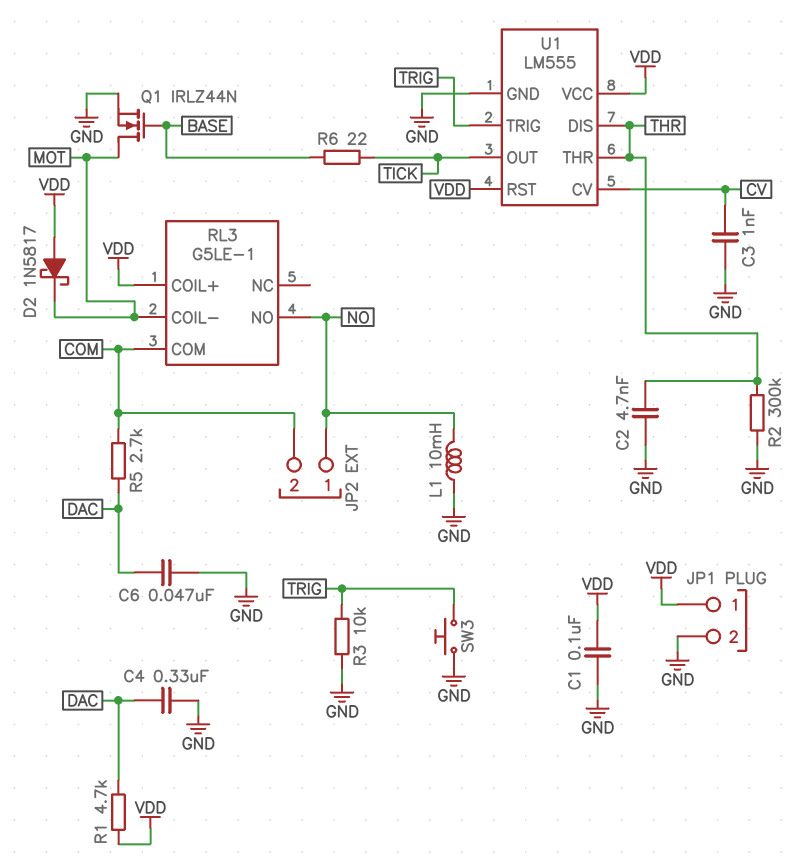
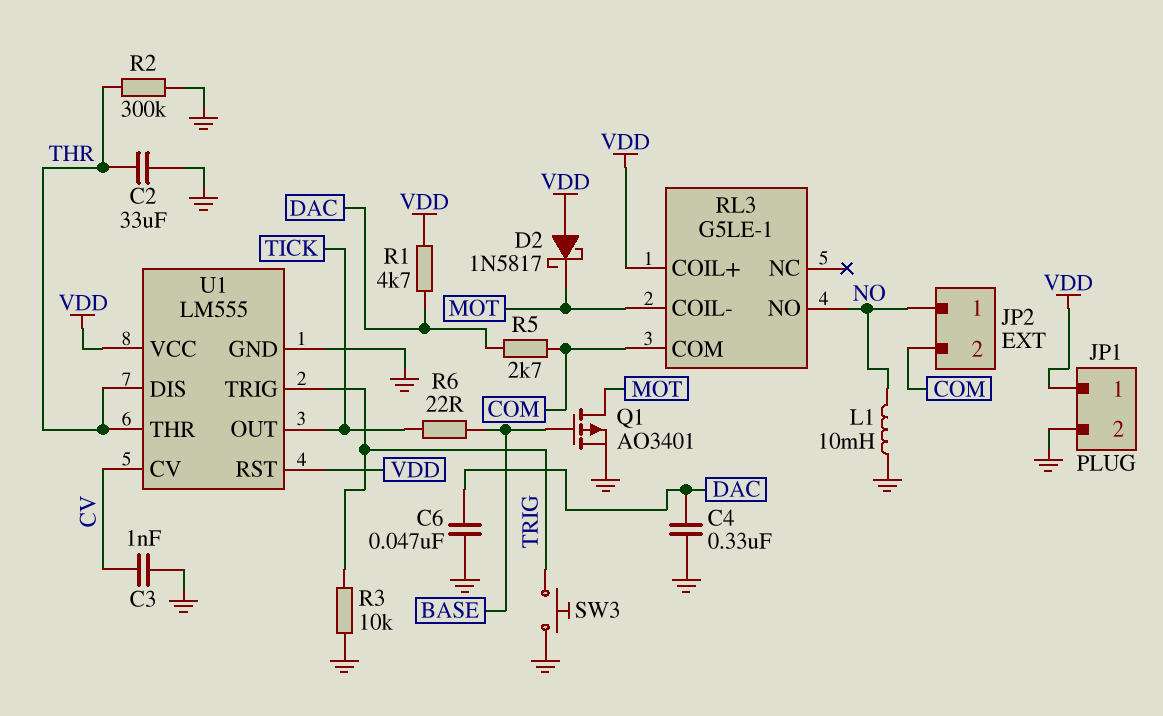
C1: 100nF (GND, VDD) -> none
C2: 4.7nF (GND, THR) -> 33uF (GND, THR)
Q1: NMOS IRLZ44N (G BASE, D MOT, S GND) -> PMOS AO3401 (G BASE, D MOT, S GND)

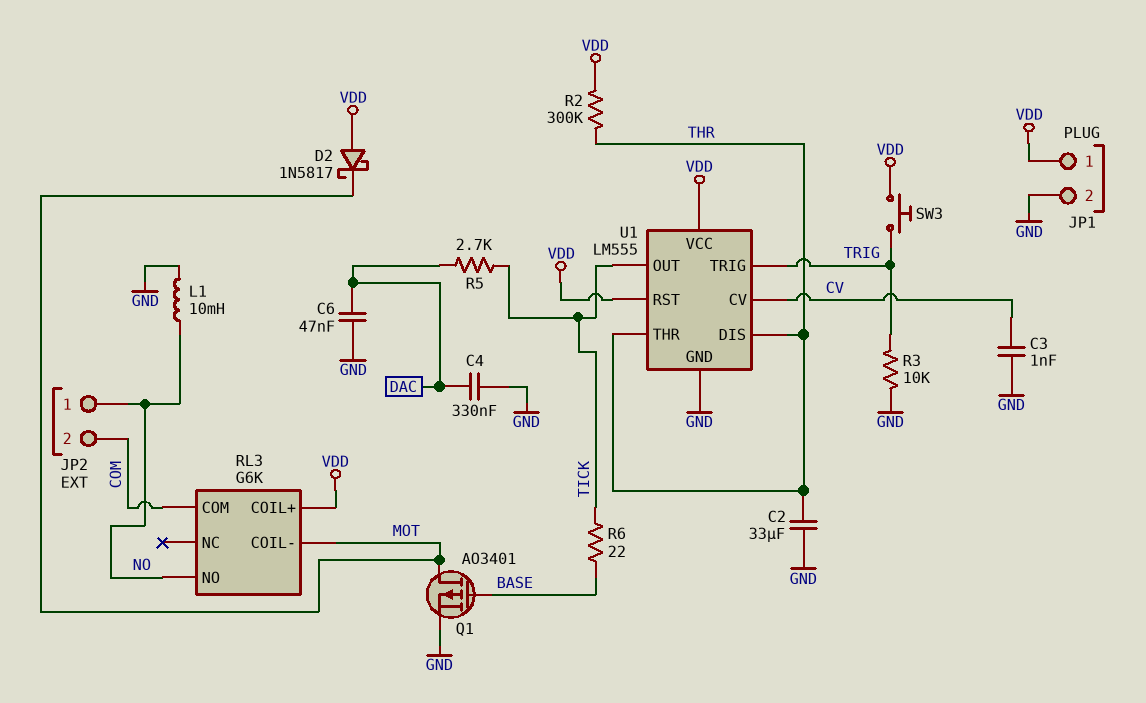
R1: 4.7k (DAC, VDD) -> none
R2: 300k (GND, THR) -> 300k (THR, VDD)
R5: 2.7k (COM, DAC) -> 2.7k (DAC, TICK)
RL3: G5LE-1 -> G6K
SW3: button (GND, TRIG) -> button (TRIG, VDD)

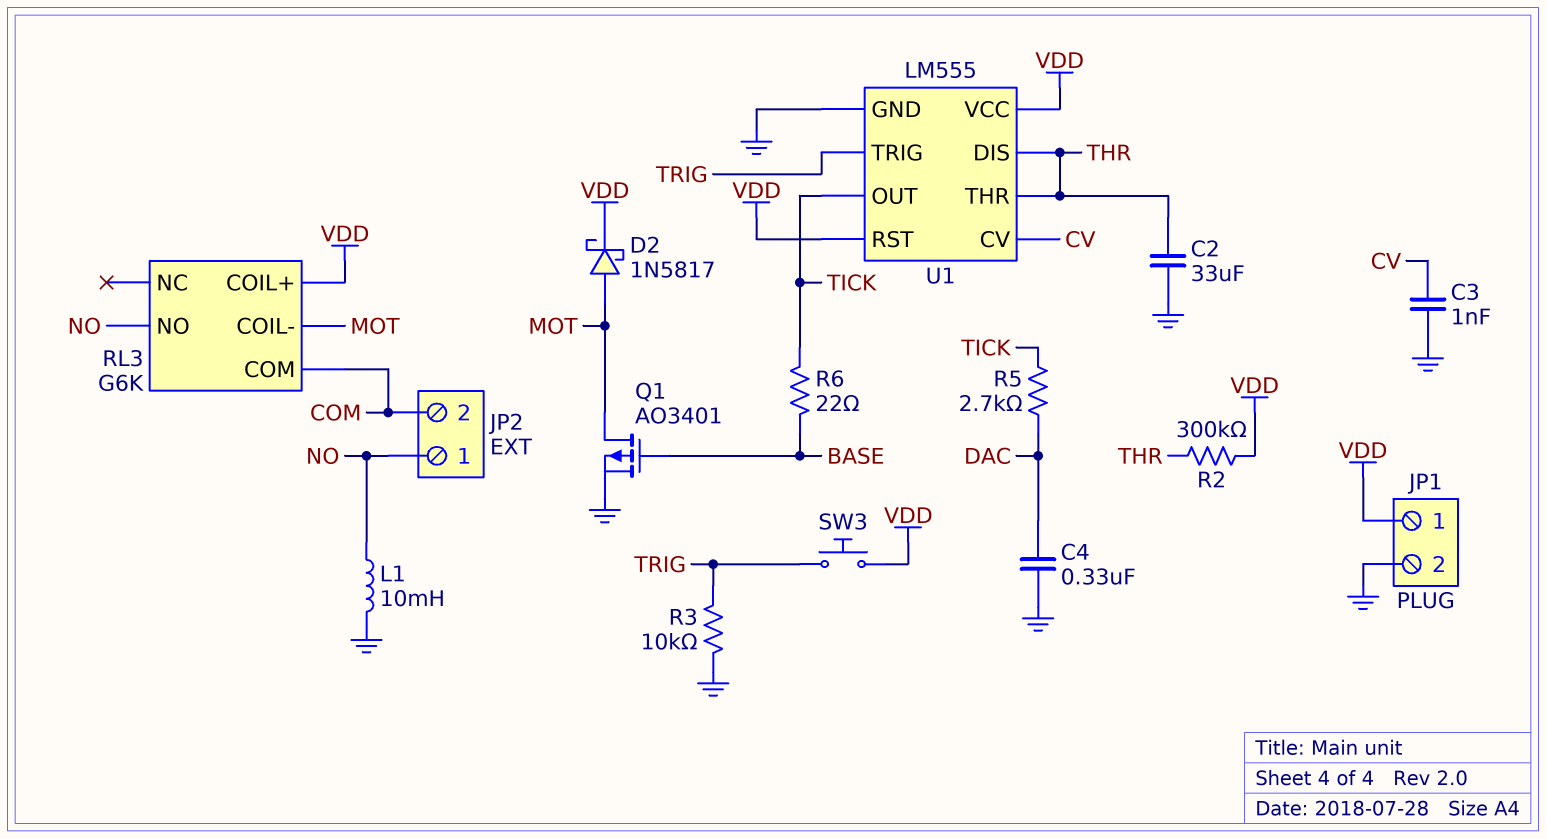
C6: 47nF (DAC, GND) -> none
D2: schottky 1N5817 (A VDD, K MOT) -> schottky 1N5817 (A MOT, K VDD)

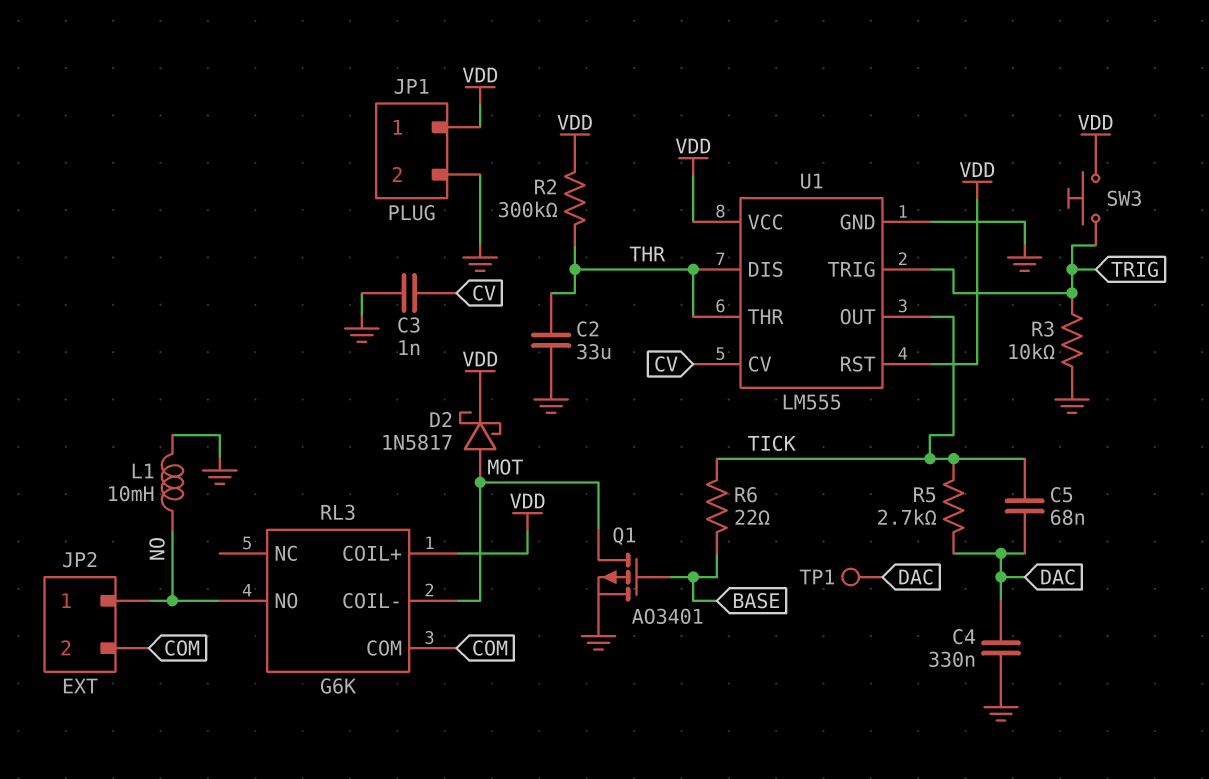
C5: none -> 68nF (DAC, TICK)
TP1: none -> test point (DAC)

